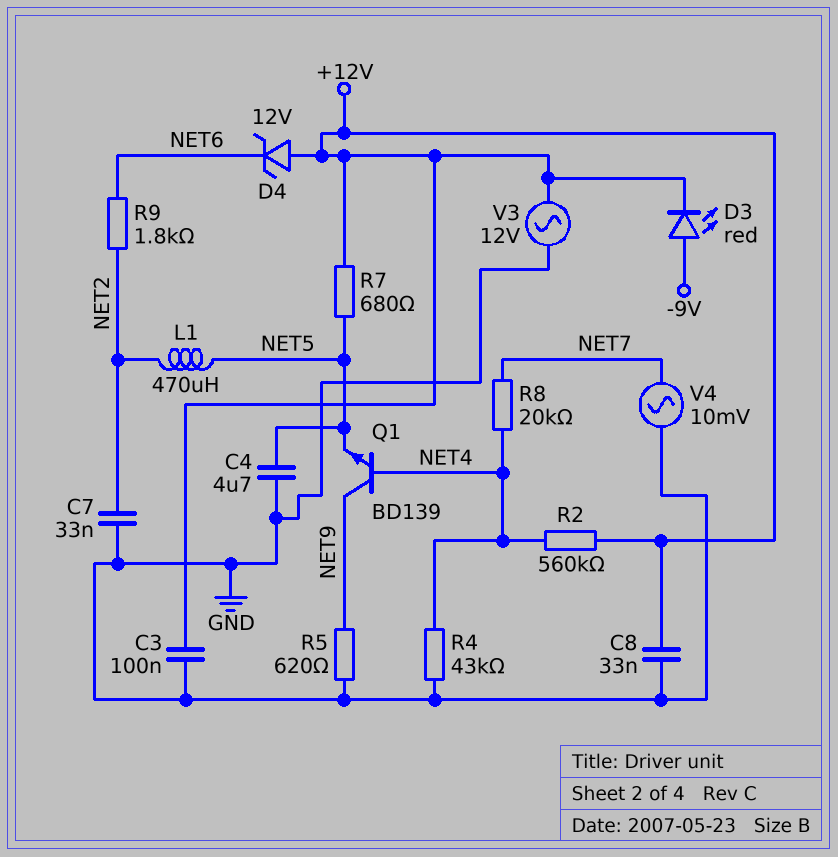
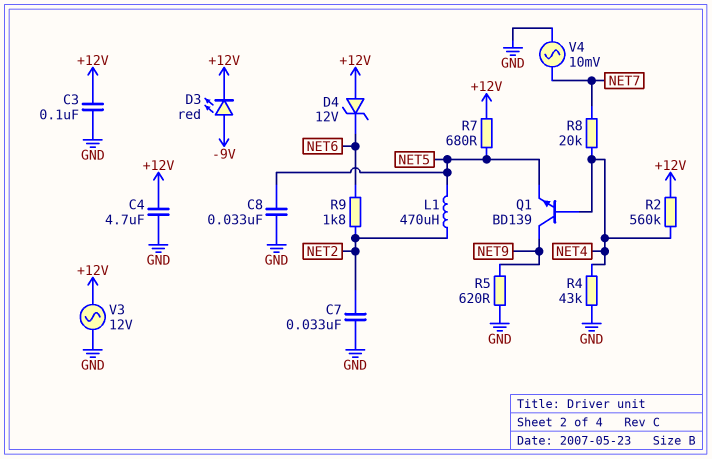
C4: 4.7uF (GND, NET5) -> 4.7uF (+12V, GND)
C8: 33nF (+12V, GND) -> 33nF (GND, NET5)

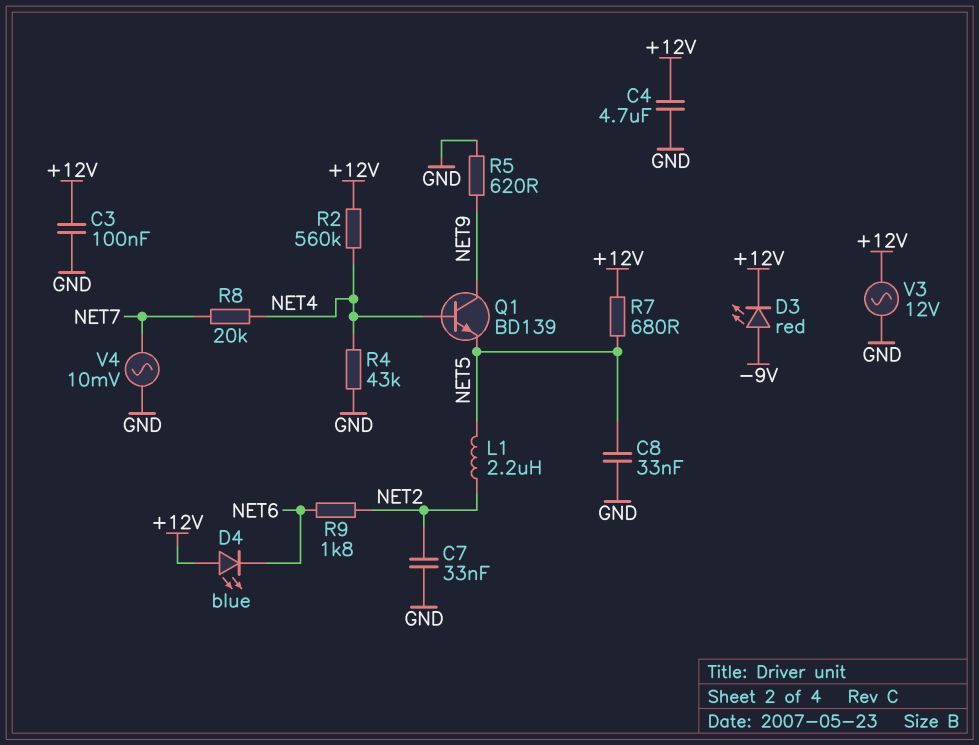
D4: zener 12V (A +12V, K NET6) -> LED blue (A +12V, K NET6)
L1: 470uH (NET2, NET5) -> 2.2uH (NET2, NET5)

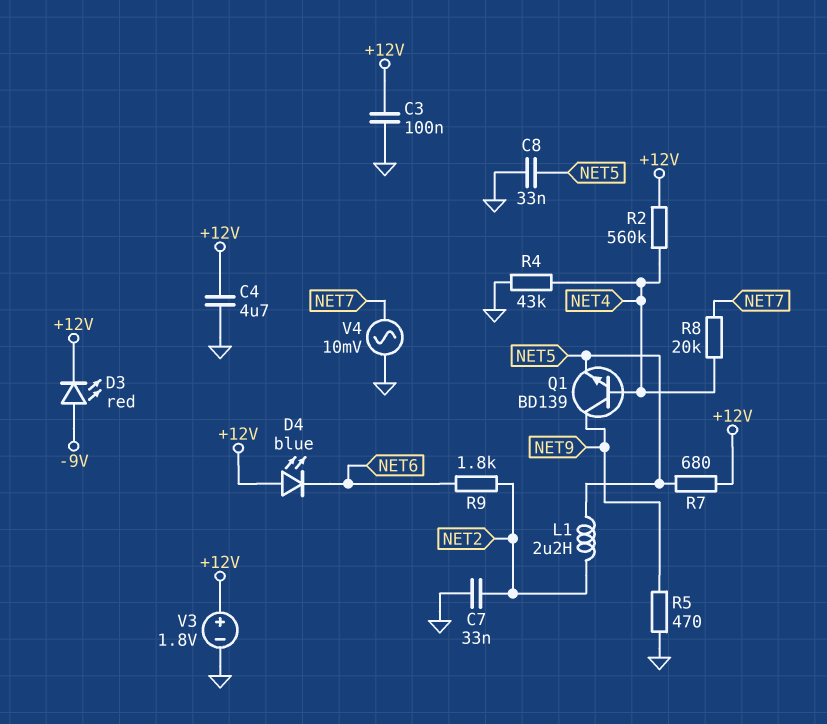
R5: 620 (GND, NET9) -> 470 (GND, NET9)
V3: AC 12V (+12V, GND) -> 1.8V (plus +12V, minus GND)

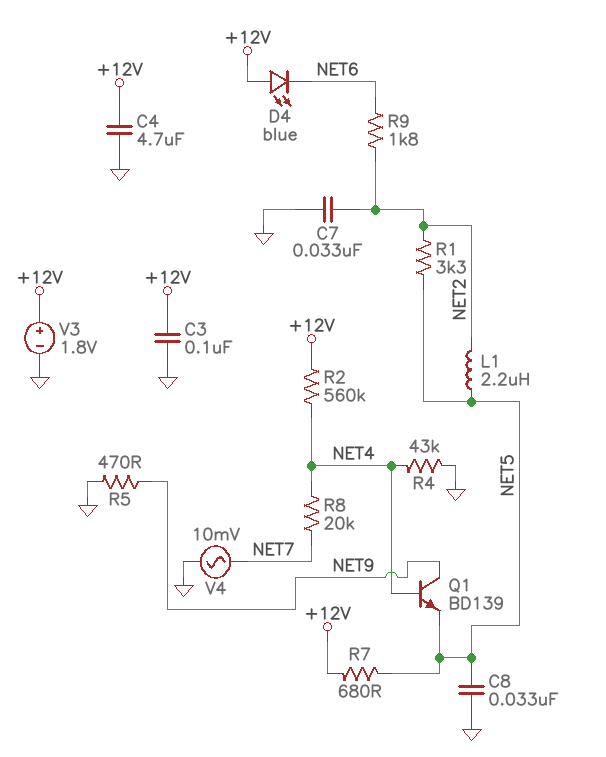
D3: LED red (A -9V, K +12V) -> none
R1: none -> 3.3k (NET2, NET5)

